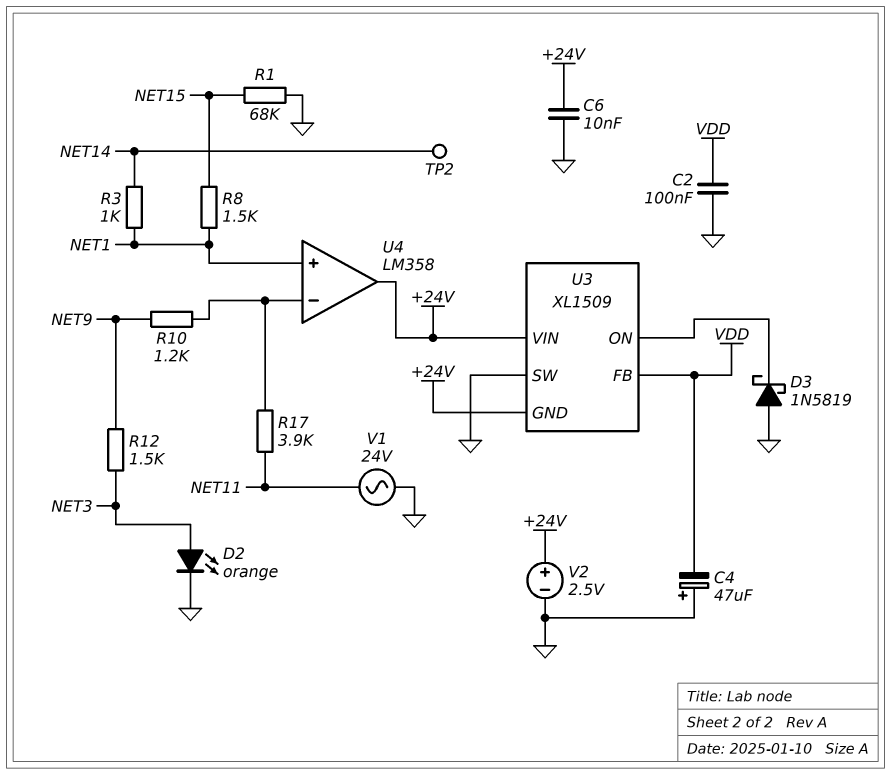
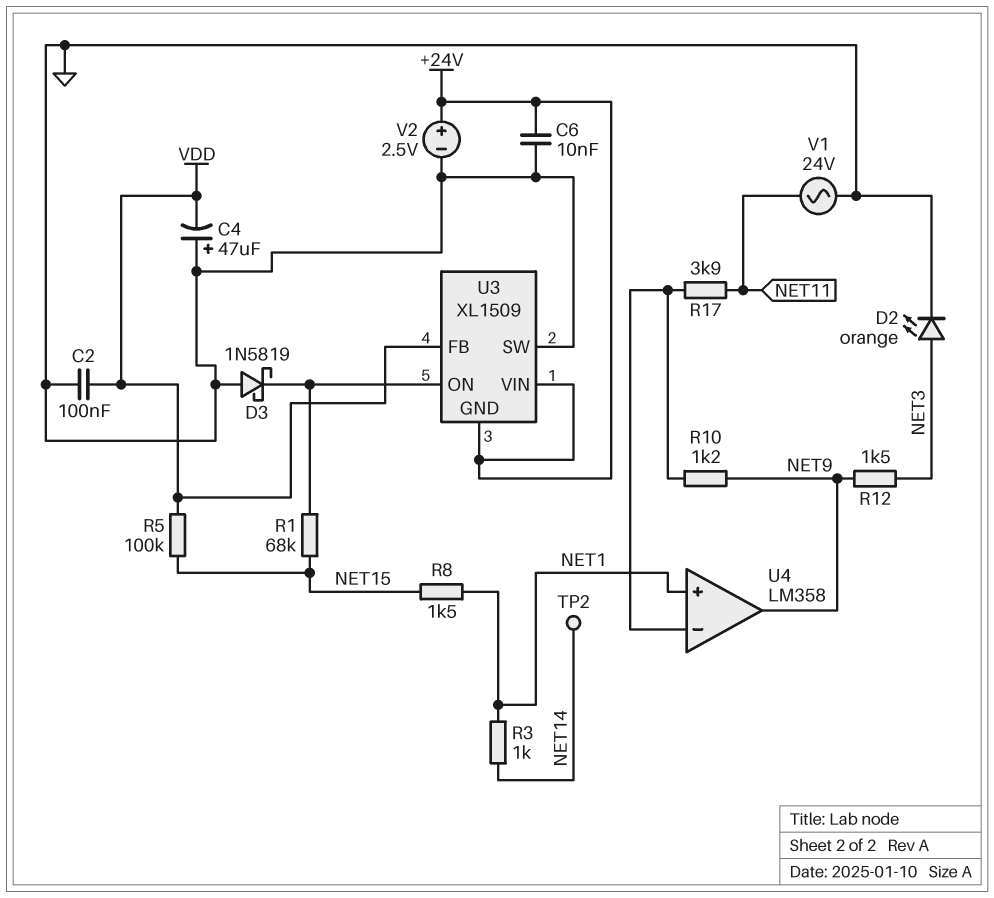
R1: 68k (GND, NET15) -> 68k (NET15, U3/ON)
R5: none -> 100k (NET15, VDD)
U4 pin out: +24V -> NET9

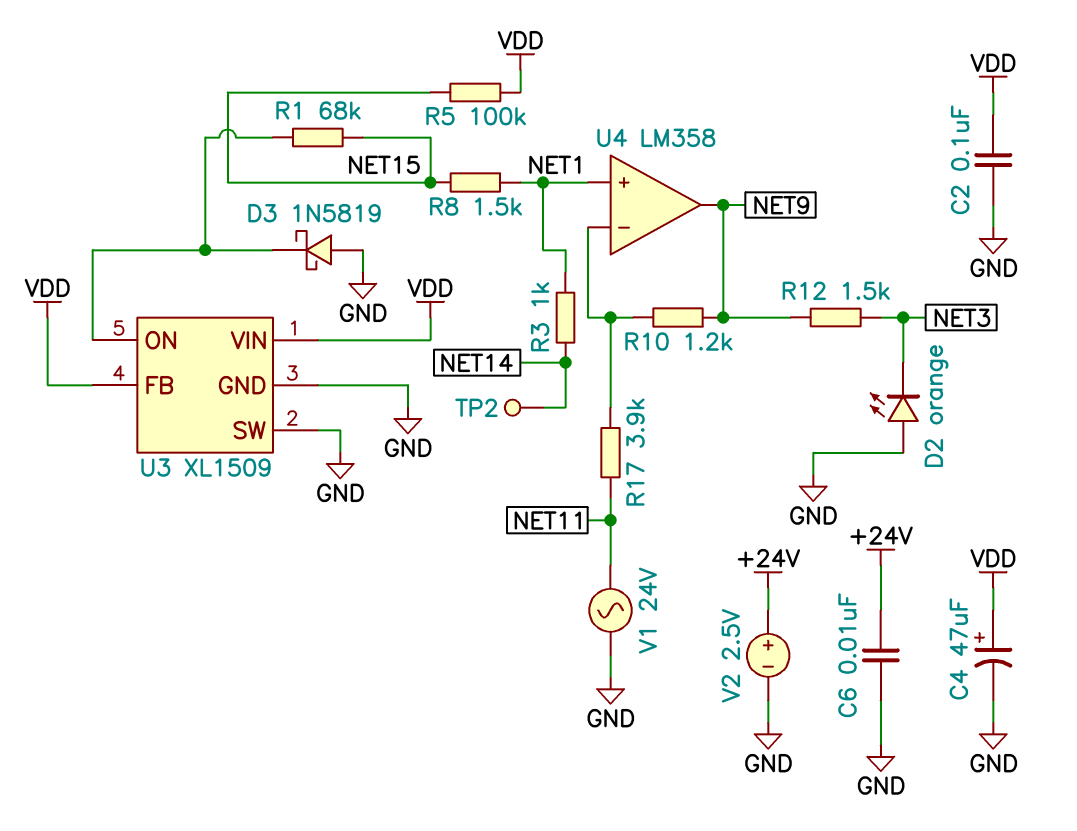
C4: 47uF (plus GND, minus VDD) -> 47uF (plus VDD, minus GND)
D2: LED orange (A NET3, K GND) -> LED orange (A GND, K NET3)
U3 pin GND: +24V -> GND
U3 pin VIN: +24V -> VDD

